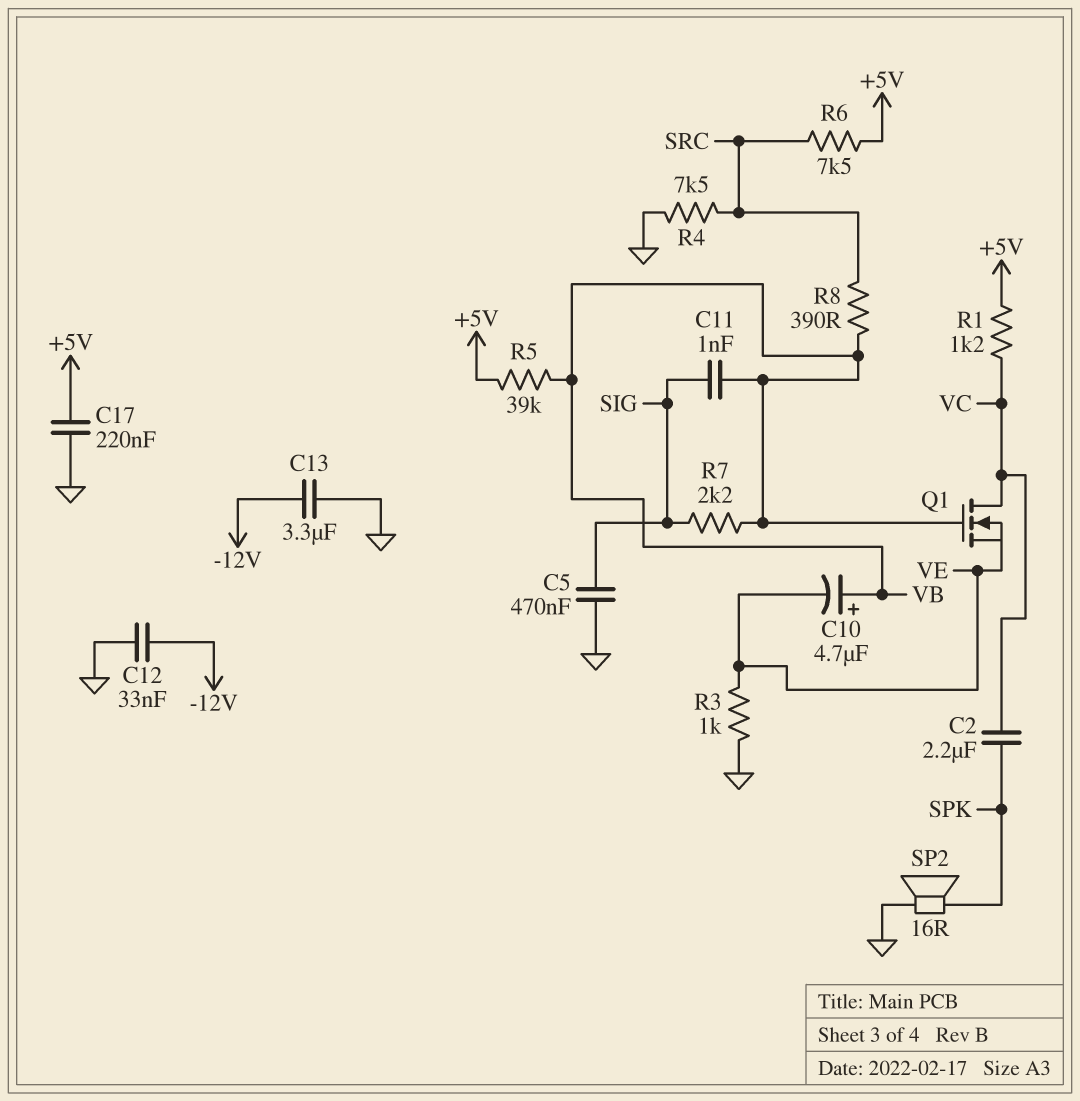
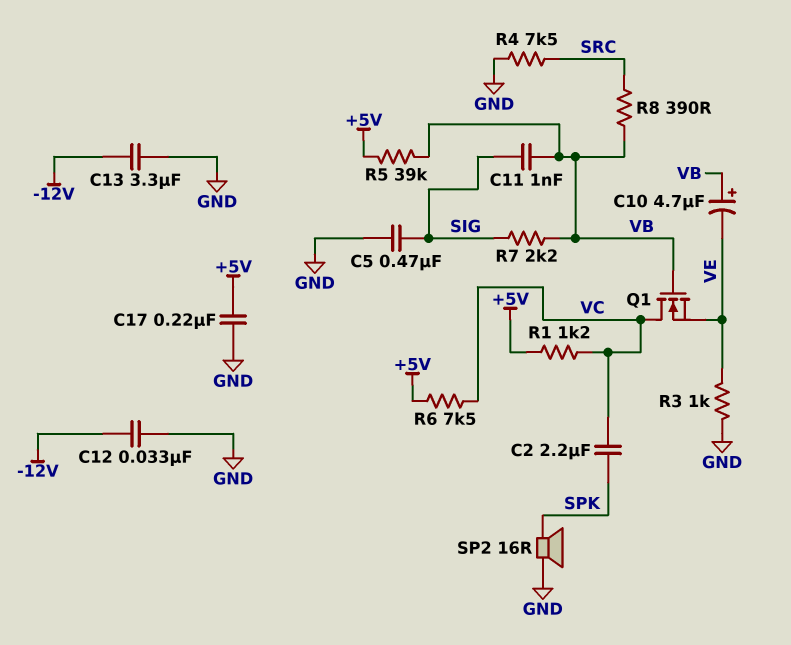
R6: 7.5k (+5V, SRC) -> 7.5k (+5V, VC)

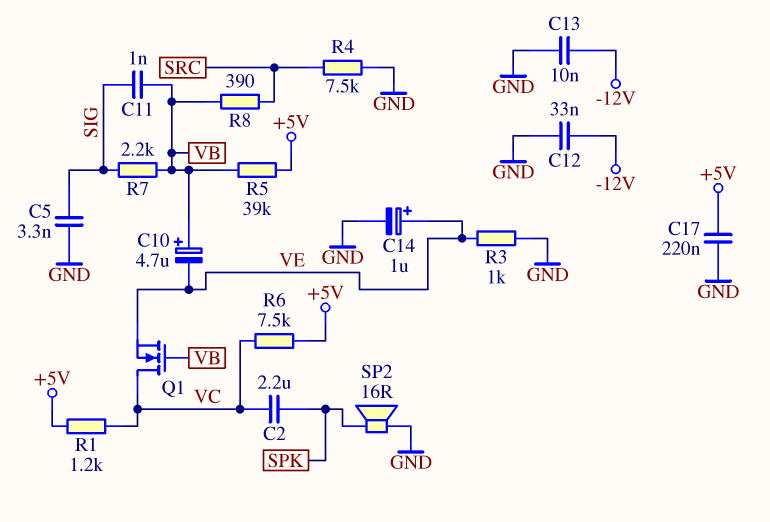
C5: 470nF (GND, SIG) -> 3.3nF (GND, SIG)
C13: 3.3uF (-12V, GND) -> 10nF (-12V, GND)
C14: none -> 1uF (plus VE, minus GND)

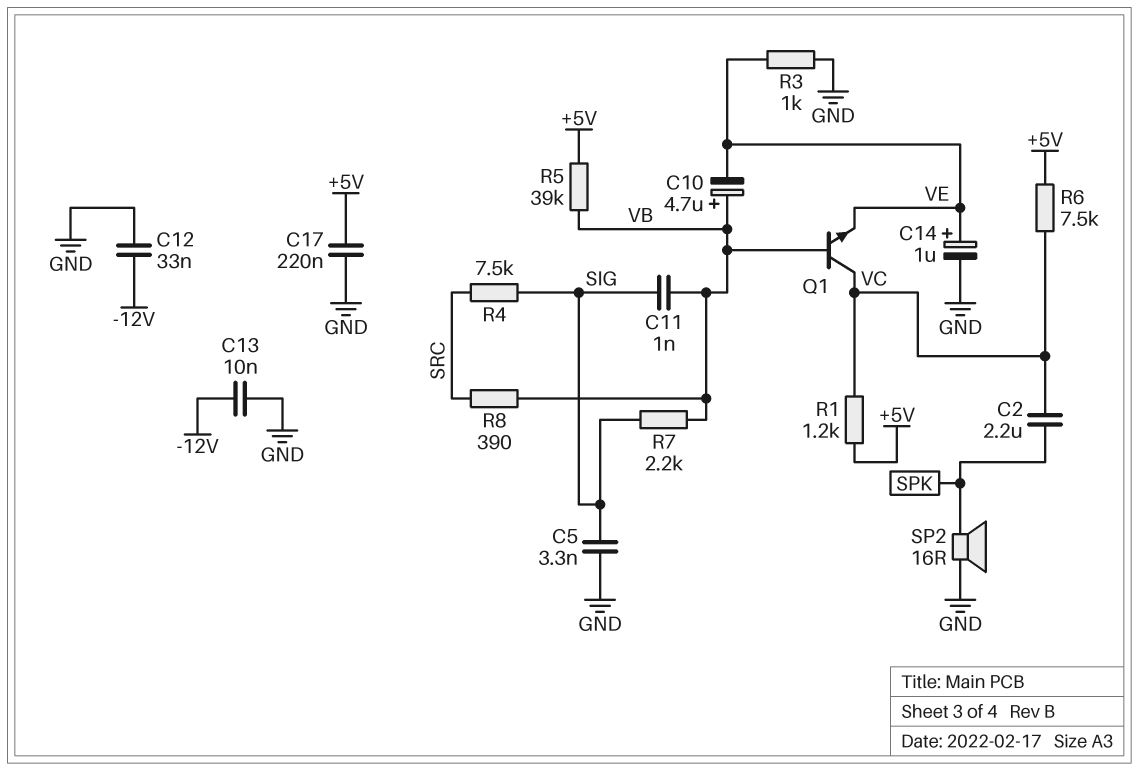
Q1: NMOS (G VB, D VC, S VE) -> NPN (B VB, C VC, E VE)
R4: 7.5k (GND, SRC) -> 7.5k (SIG, SRC)

